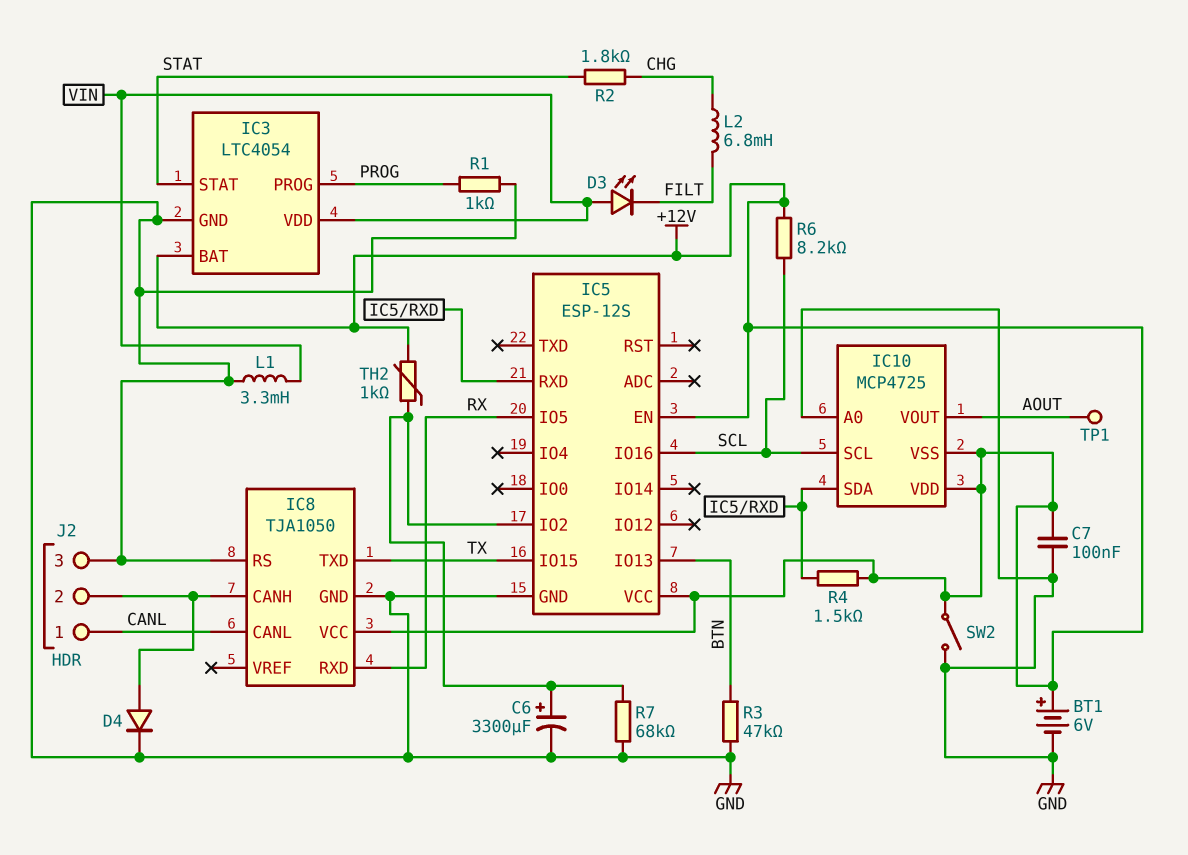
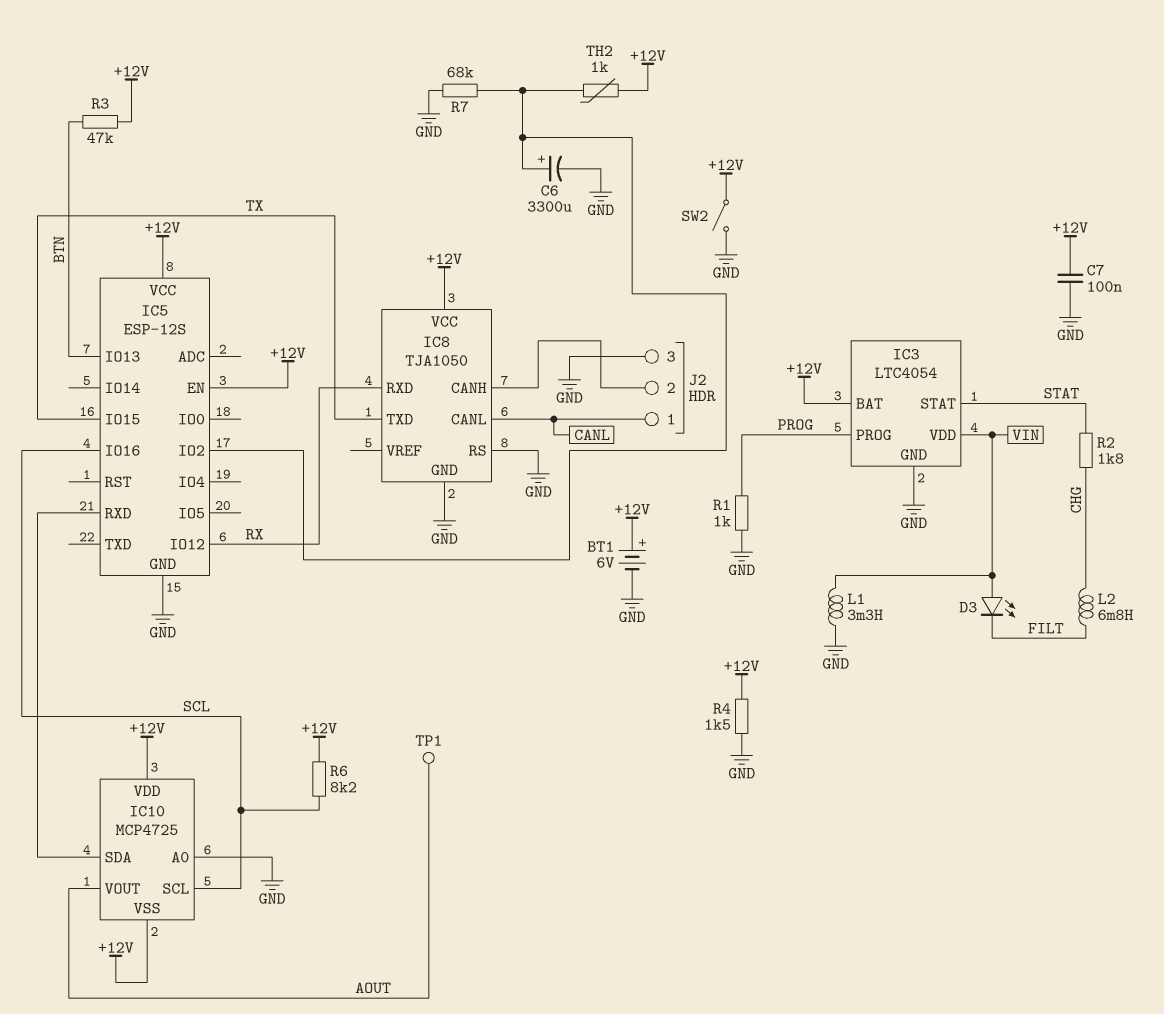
D4: diode (A IC8/CANH, K GND) -> none
IC5 pin IO5: RX -> none
IC5 pin IO12: none -> RX
R3: 47k (BTN, GND) -> 47k (+12V, BTN)
R4: 1.5k (+12V, IC5/RXD) -> 1.5k (+12V, GND)

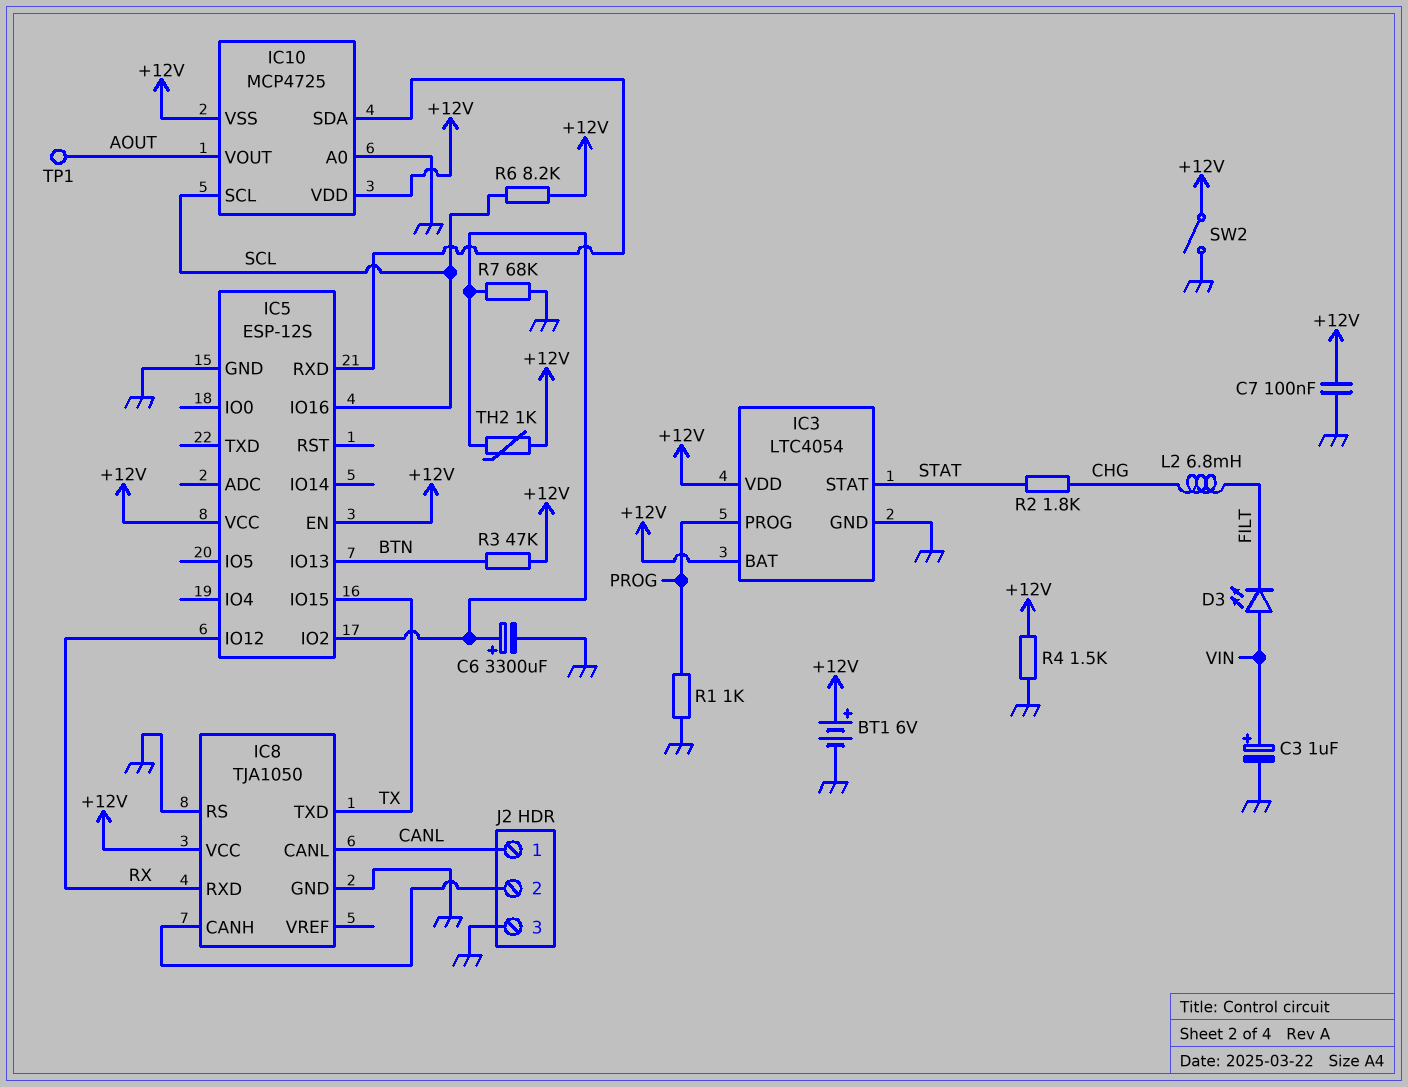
C3: none -> 1uF (plus VIN, minus GND)
IC3 pin VDD: VIN -> +12V
L1: 3.3mH (GND, VIN) -> none

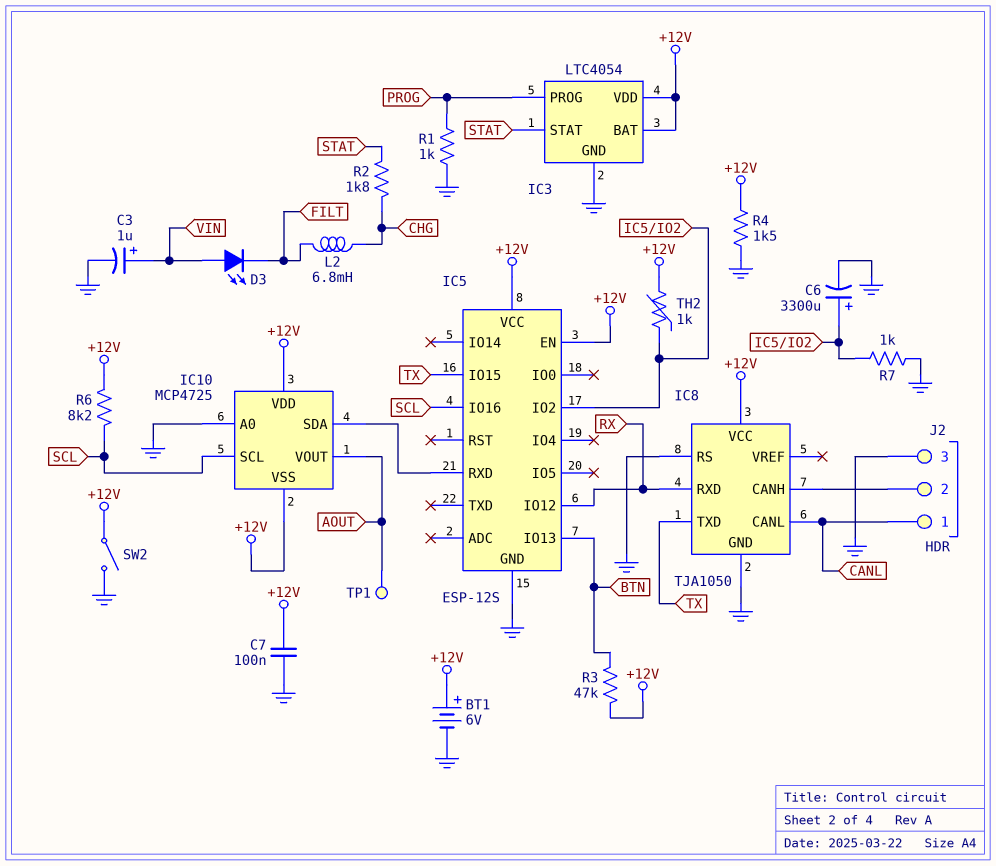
R7: 68k (GND, IC5/IO2) -> 1k (GND, IC5/IO2)

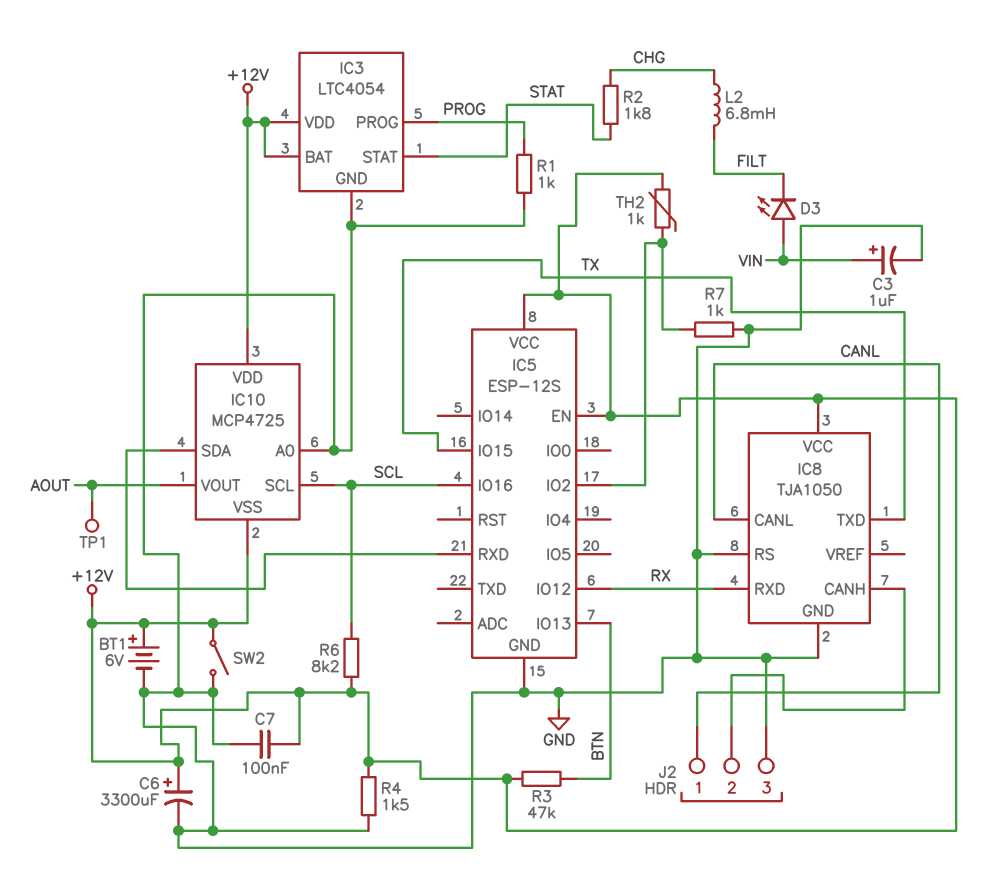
C6: 3300uF (plus IC5/IO2, minus GND) -> 3300uF (plus +12V, minus GND)

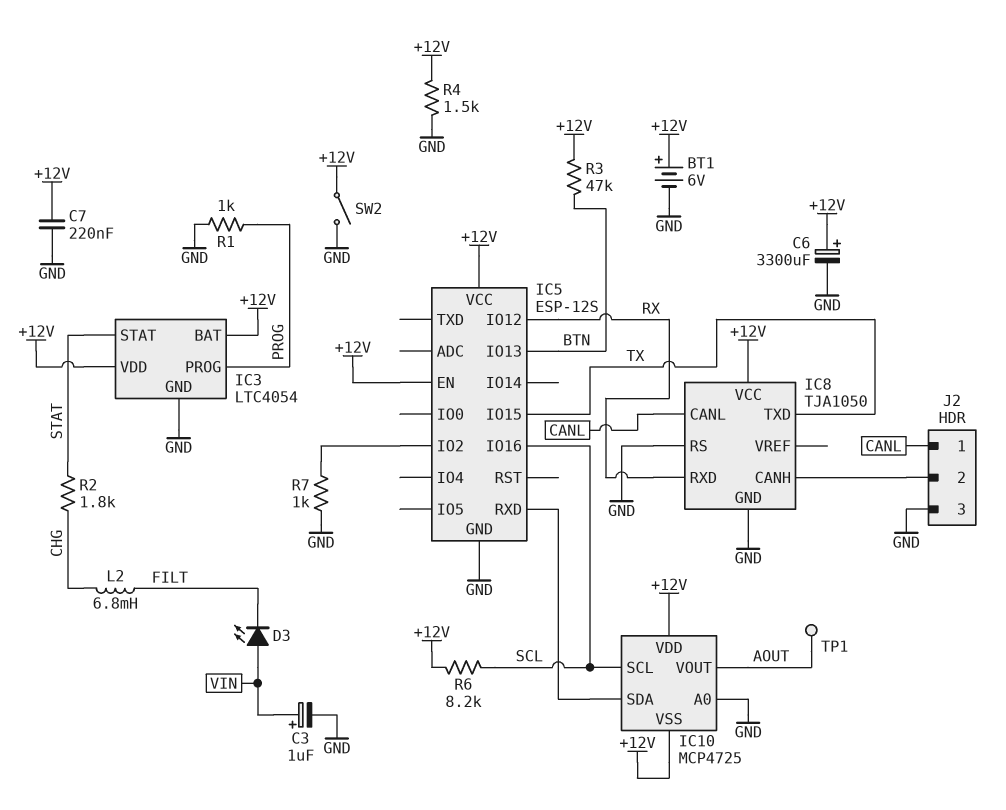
C7: 100nF (+12V, GND) -> 220nF (+12V, GND)
TH2: 1k (+12V, IC5/IO2) -> none

